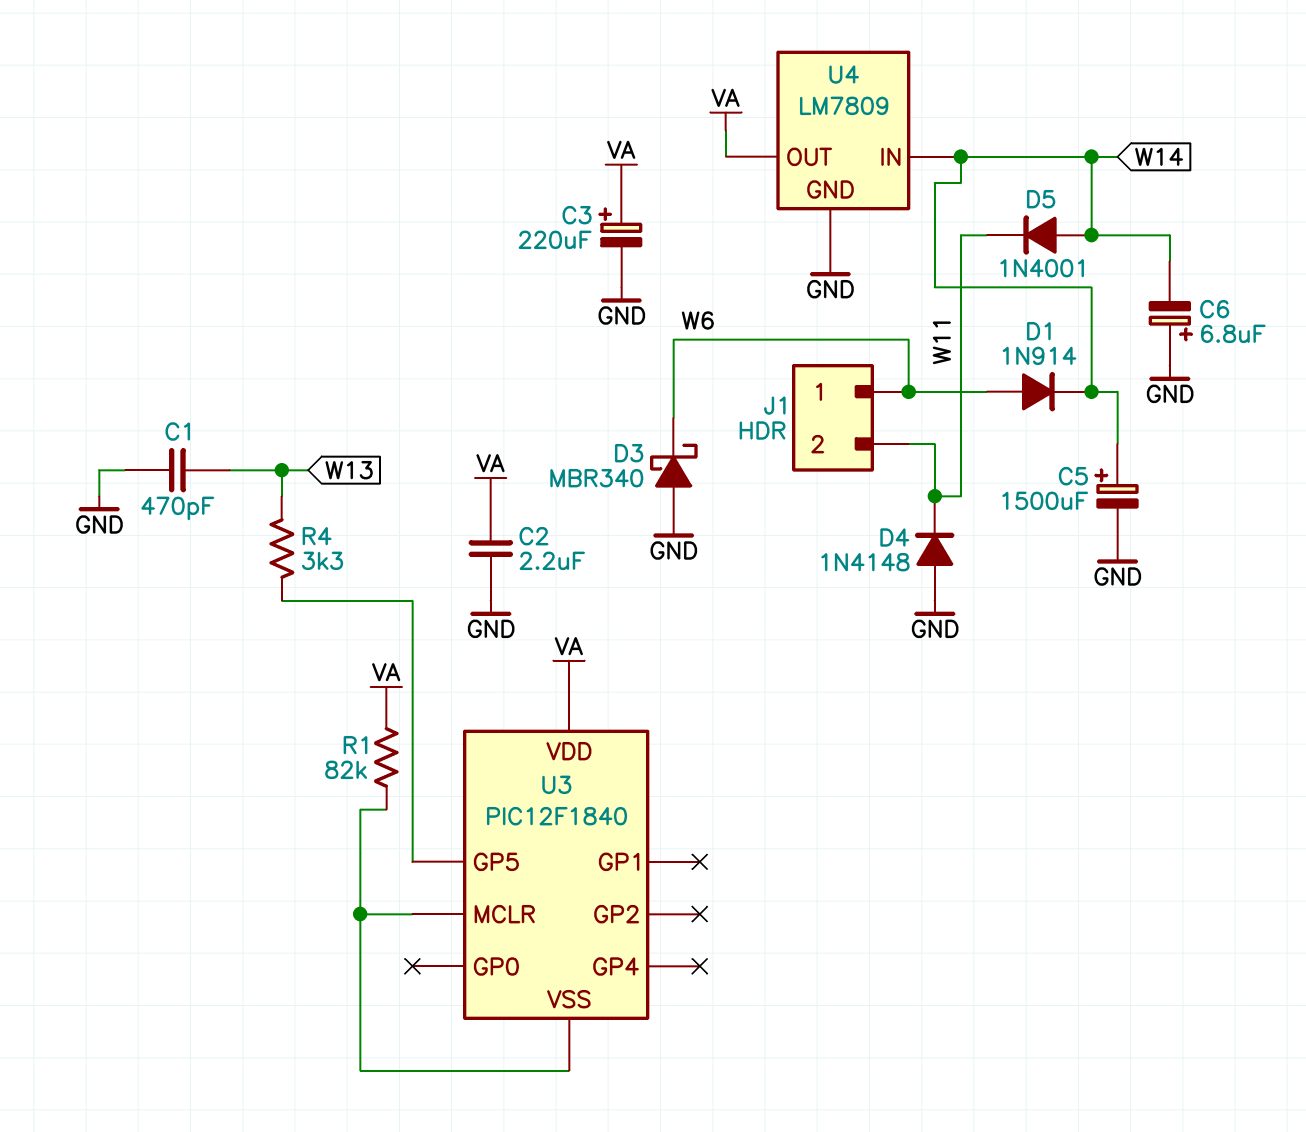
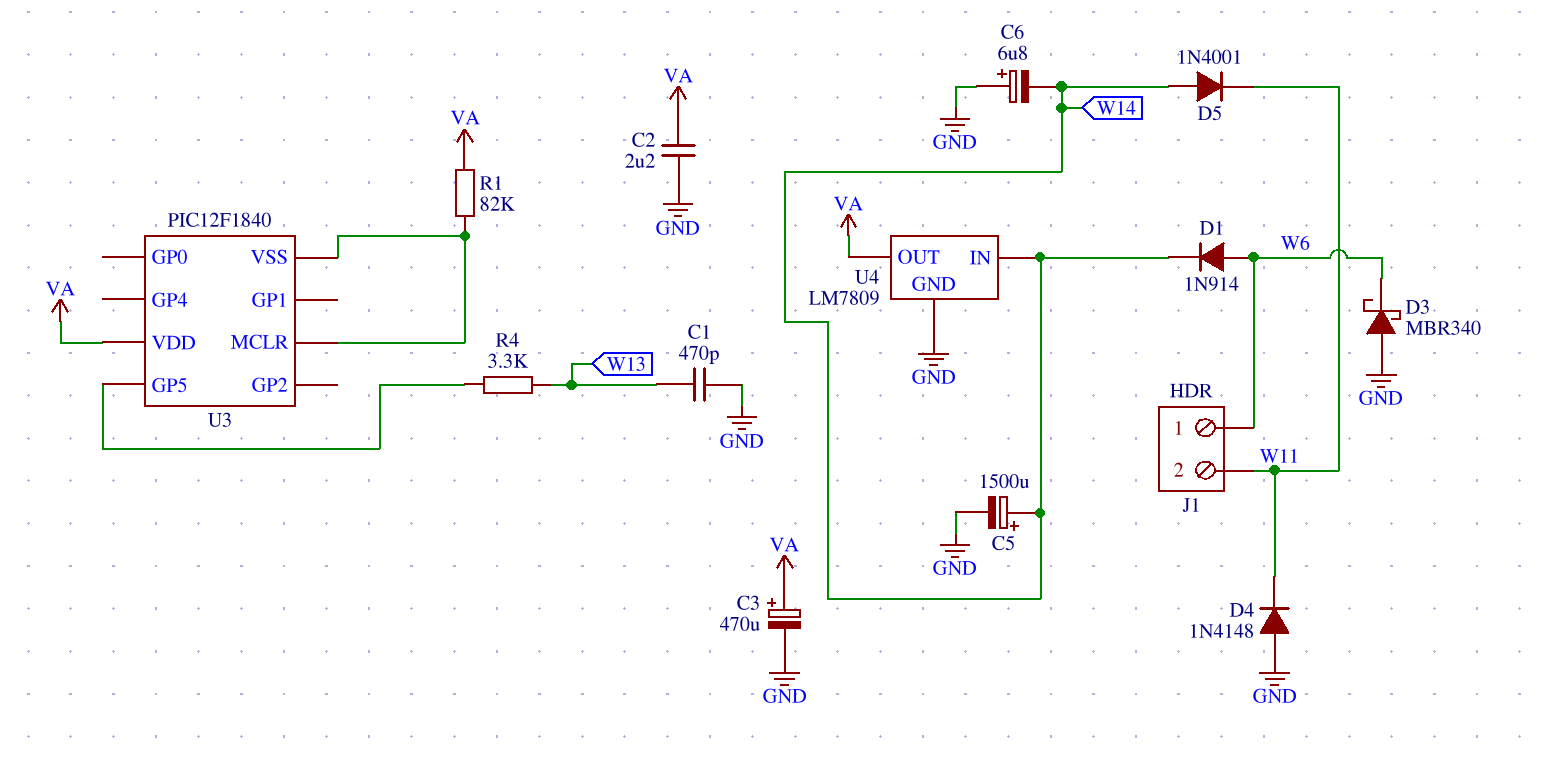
C3: 220uF (plus VA, minus GND) -> 470uF (plus VA, minus GND)

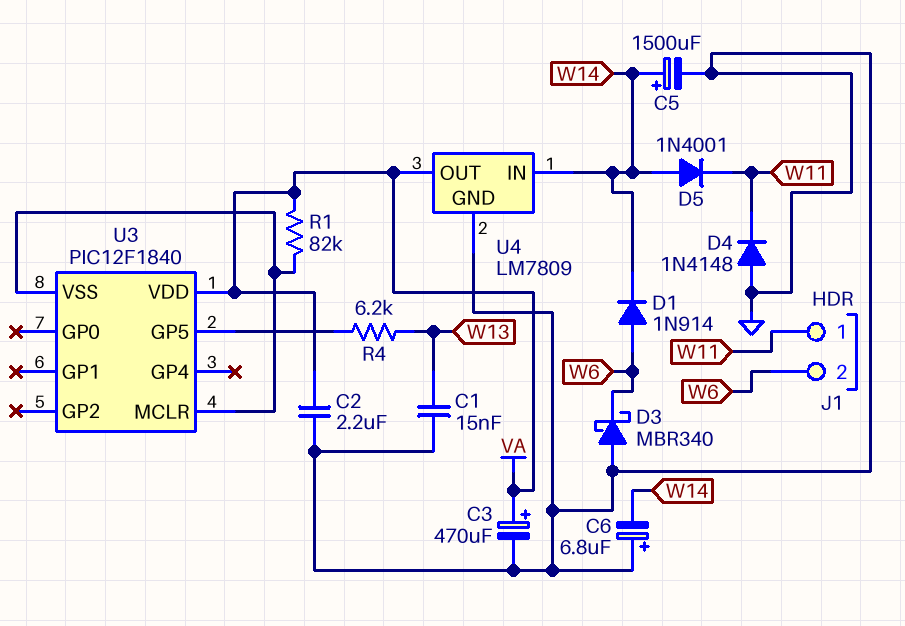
C1: 470pF (GND, W13) -> 15nF (GND, W13)
J1 pin 1: W6 -> W11
J1 pin 2: W11 -> W6
R4: 3.3k (U3/GP5, W13) -> 6.2k (U3/GP5, W13)

